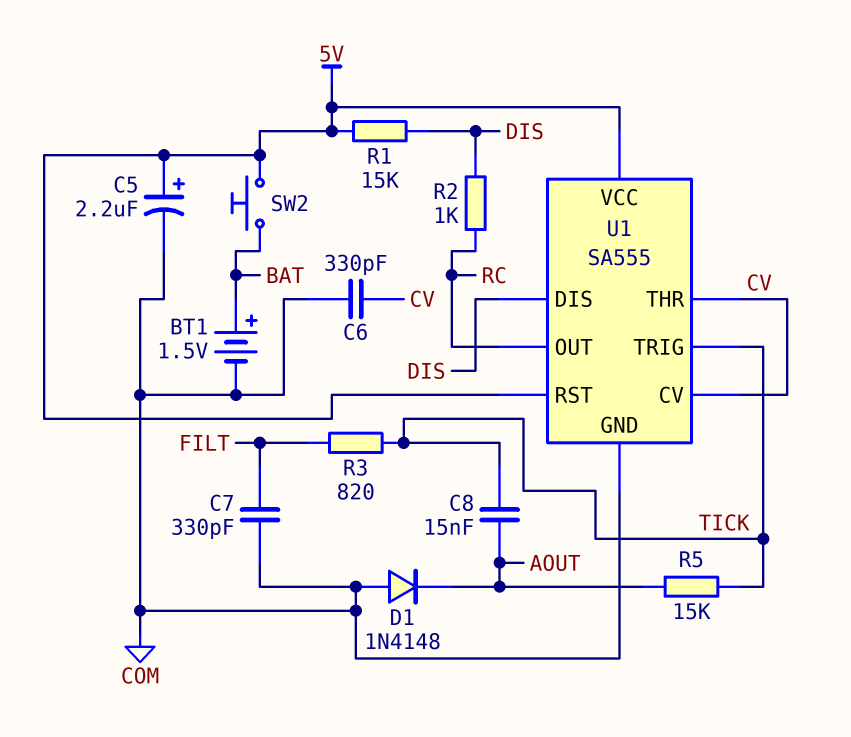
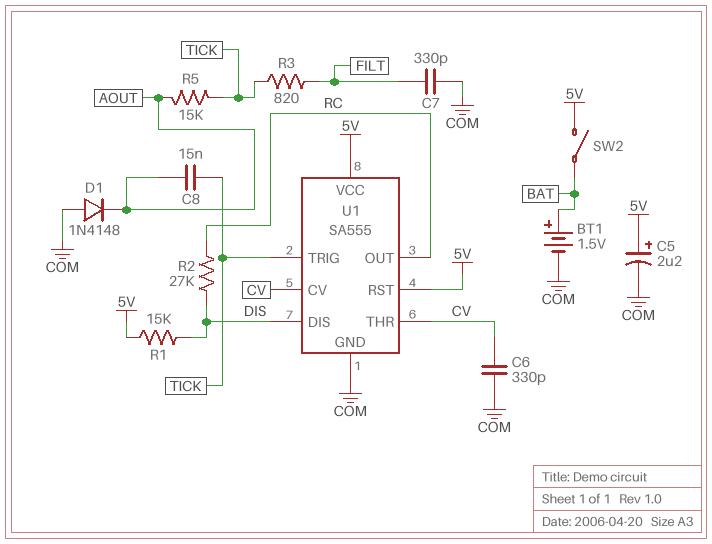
R2: 1k (DIS, RC) -> 27k (DIS, RC)
SW2: button (5V, BAT) -> switch (5V, BAT)

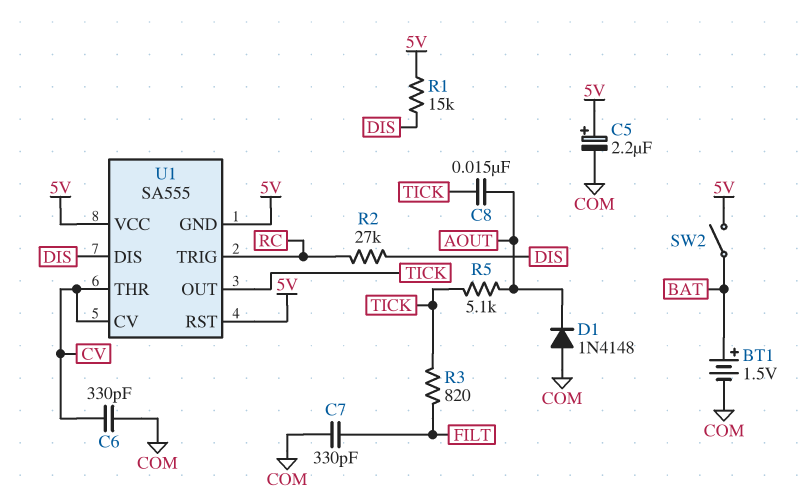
R5: 15k (AOUT, TICK) -> 5.1k (AOUT, TICK)
U1 pin GND: COM -> 5V
U1 pin OUT: RC -> TICK
U1 pin TRIG: TICK -> RC

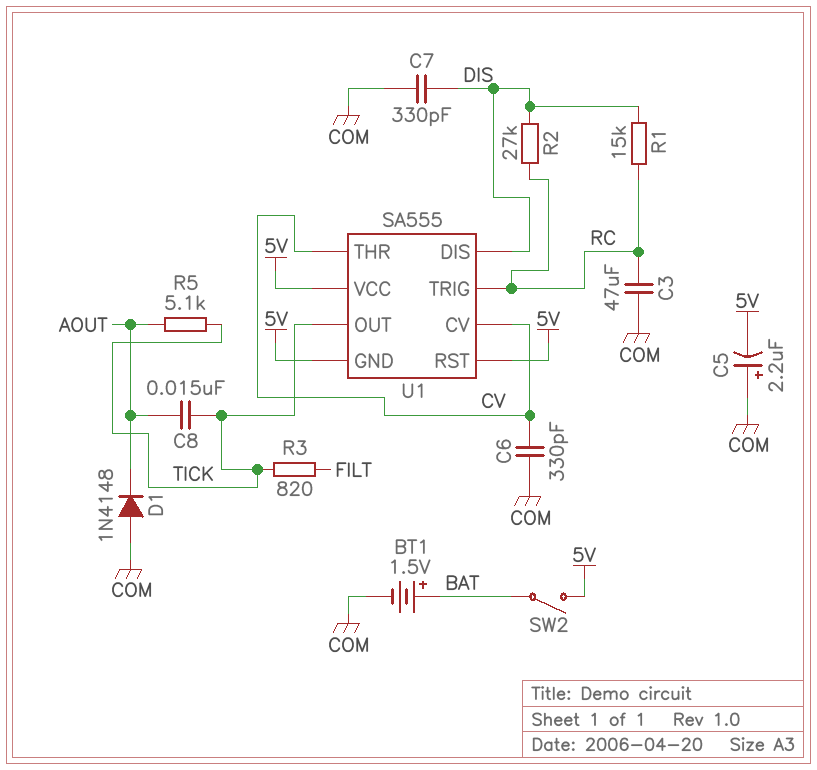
C3: none -> 47uF (COM, RC)
C5: 2.2uF (plus 5V, minus COM) -> 2.2uF (plus COM, minus 5V)
C7: 330pF (COM, FILT) -> 330pF (COM, DIS)
R1: 15k (5V, DIS) -> 15k (DIS, RC)

